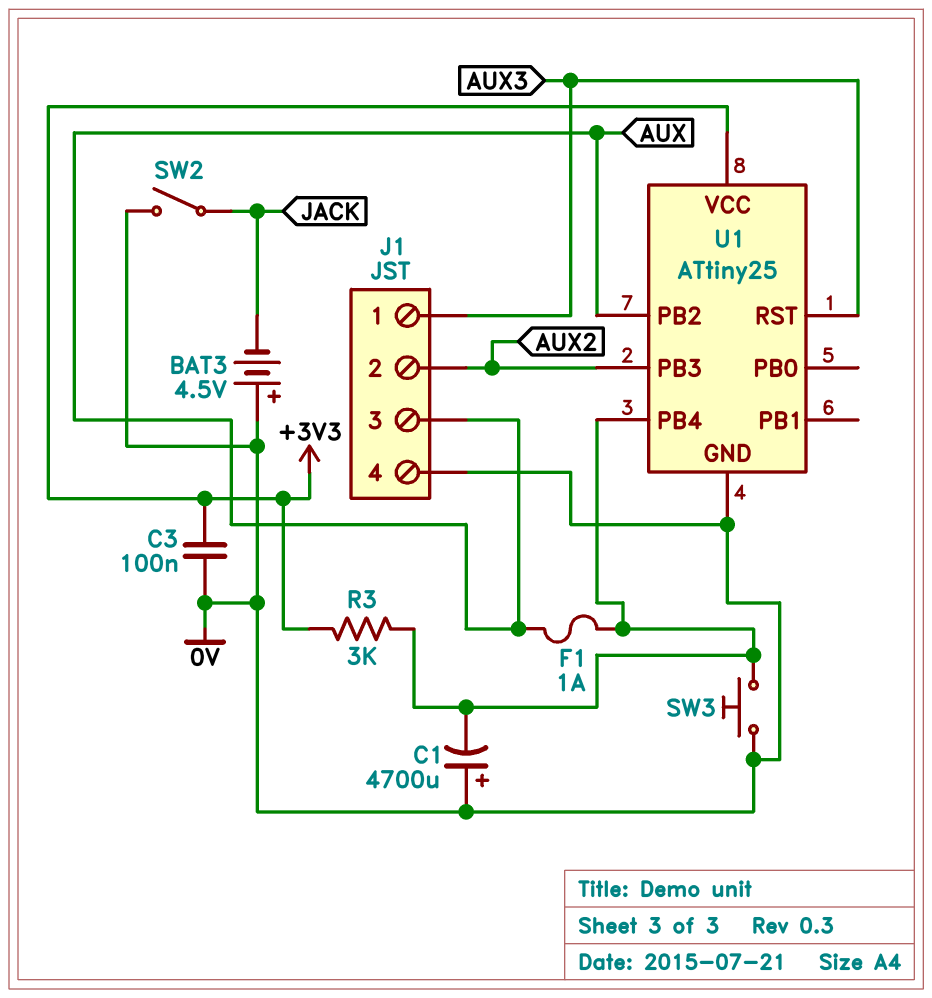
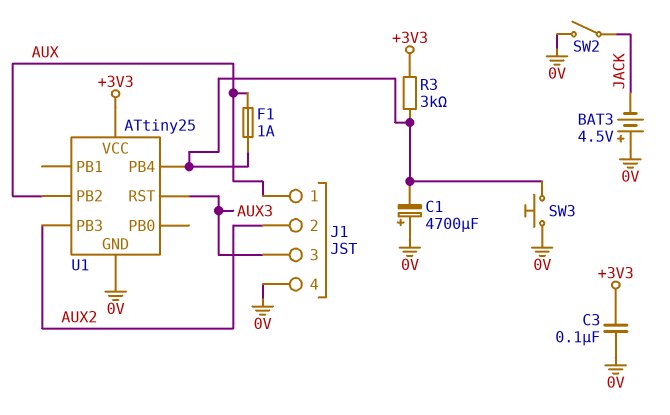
J1 pin 1: AUX3 -> AUX
J1 pin 3: AUX -> AUX3

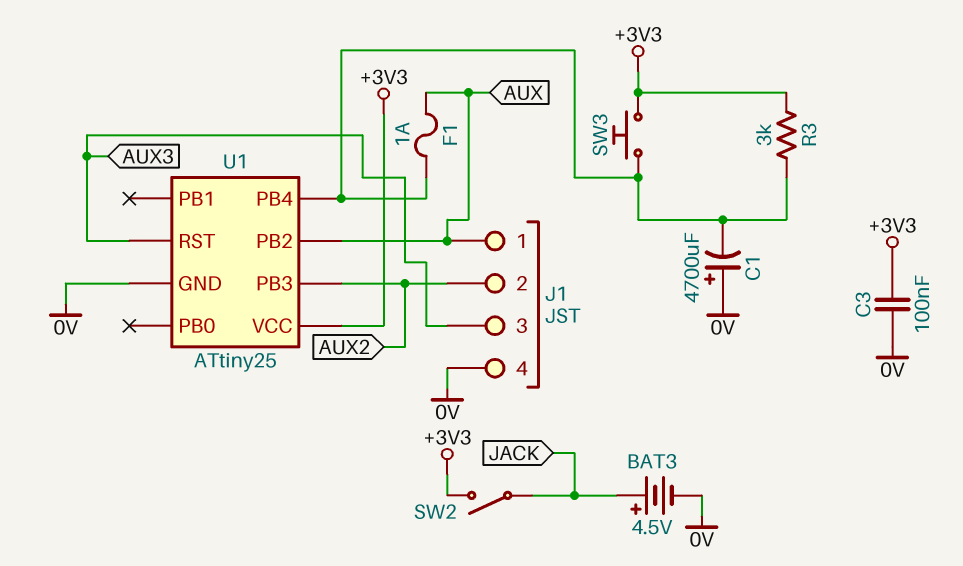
BAT3: 4.5V (plus 0V, minus JACK) -> 4.5V (plus JACK, minus 0V)
SW2: switch (0V, JACK) -> switch (+3V3, JACK)
SW3: button (0V, U1/PB4) -> button (+3V3, U1/PB4)

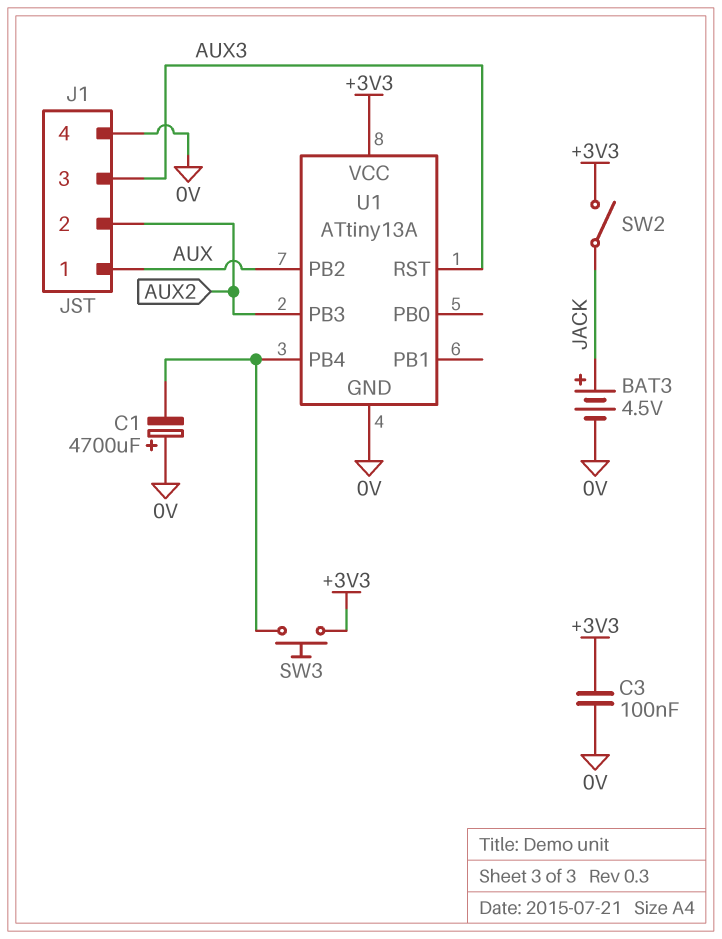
F1: 1A (AUX, U1/PB4) -> none
R3: 3k (+3V3, U1/PB4) -> none
U1: ATtiny25 -> ATtiny13A

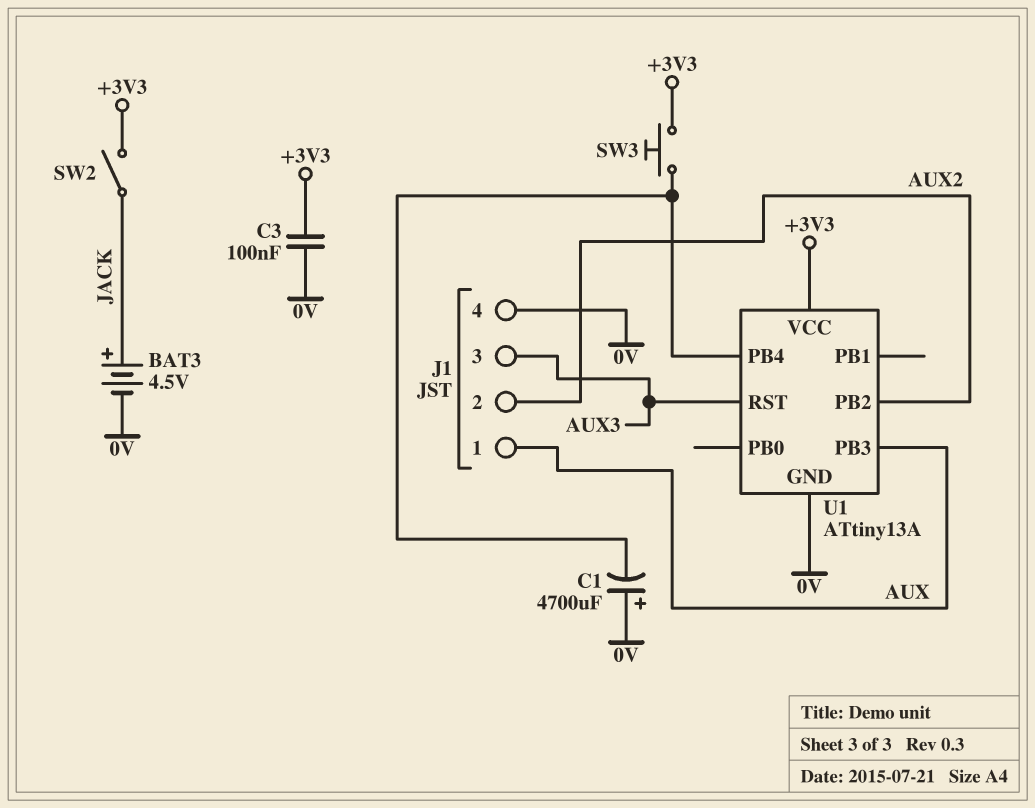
U1 pin PB2: AUX -> AUX2
U1 pin PB3: AUX2 -> AUX

